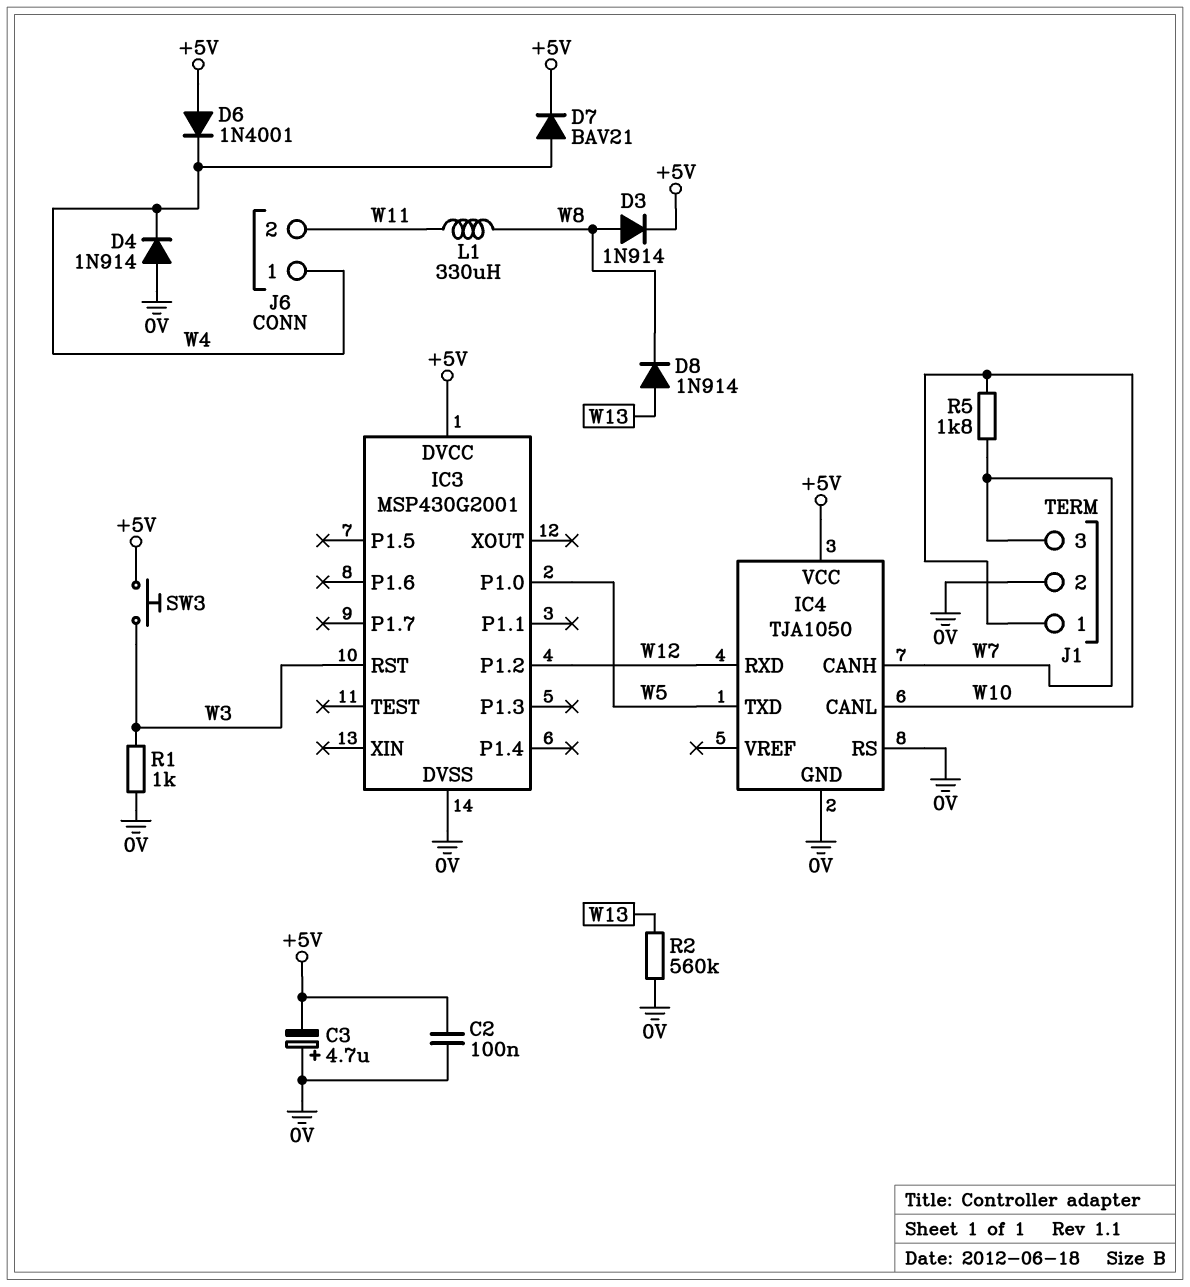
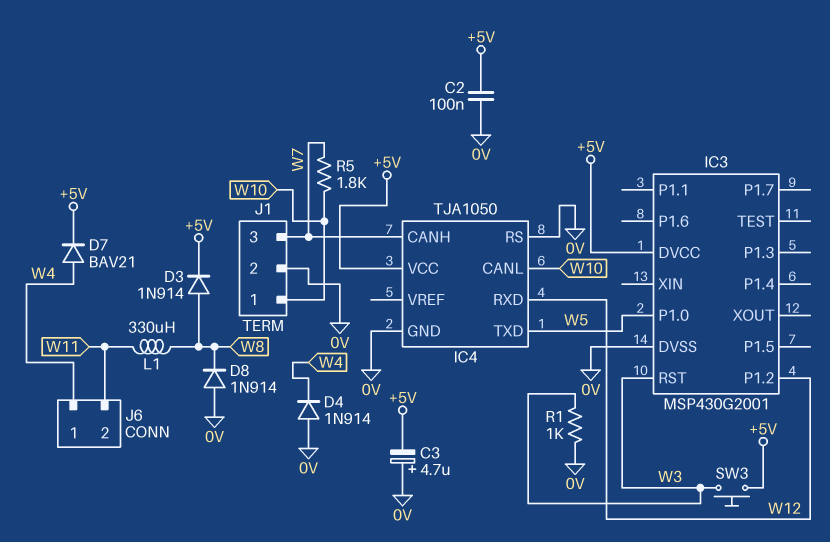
D6: diode 1N4001 (A +5V, K W4) -> none
D8: diode 1N914 (A W13, K W8) -> diode 1N914 (A 0V, K W8)
R2: 560k (0V, W13) -> none

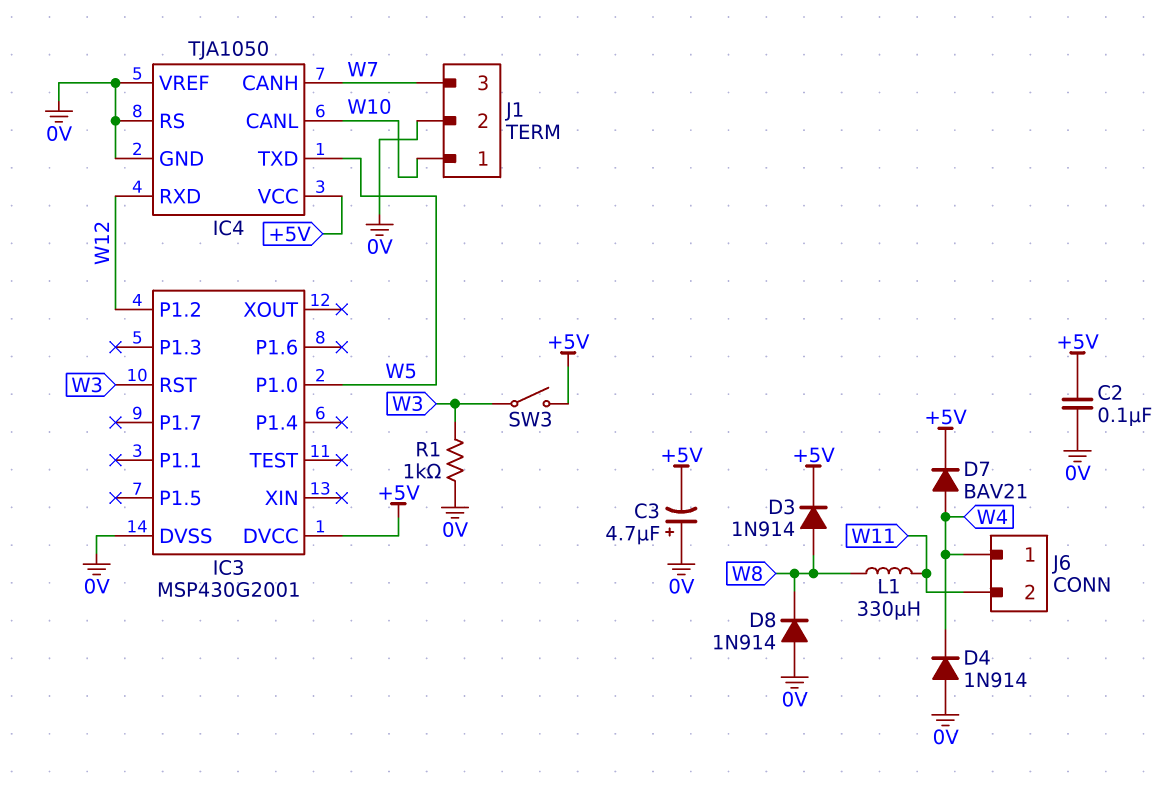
IC4 pin VREF: none -> 0V
R5: 1.8k (W7, W10) -> none
SW3: button (+5V, W3) -> switch (+5V, W3)

